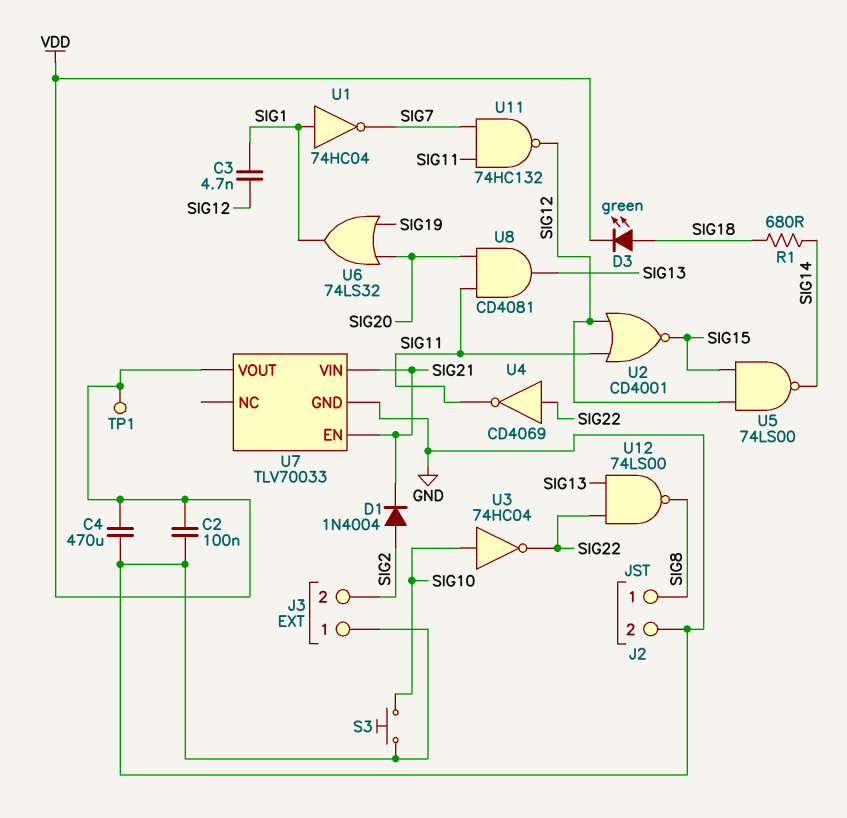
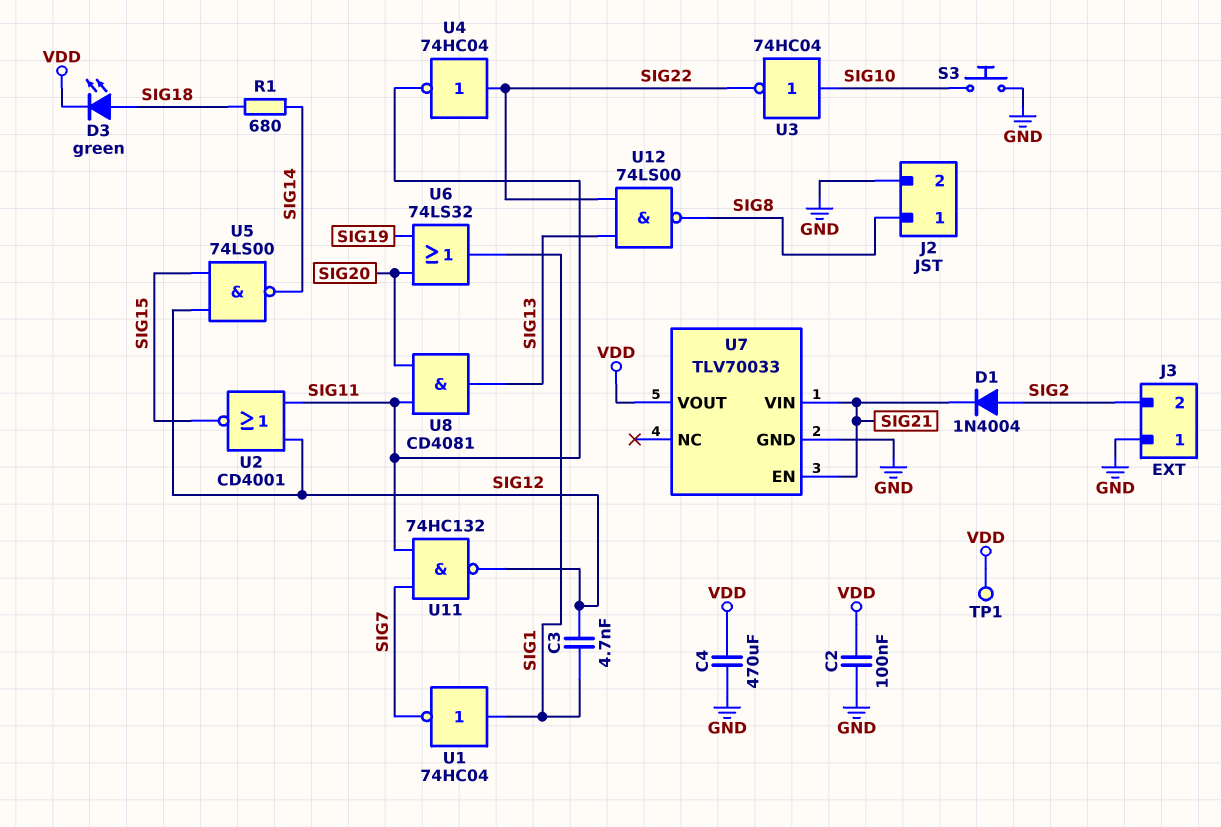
U4: NOT CD4069 (in SIG22, out SIG11) -> NOT 74HC04 (in SIG22, out SIG11)

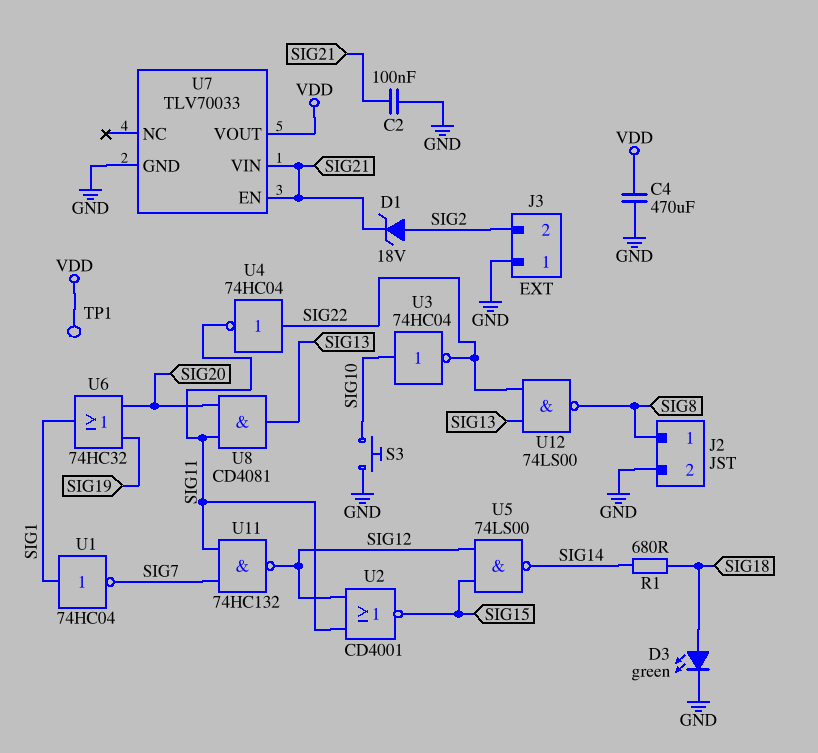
C2: 100nF (GND, VDD) -> 100nF (GND, SIG21)
C3: 4.7nF (SIG1, SIG12) -> none
D1: diode 1N4004 (A SIG2, K SIG21) -> zener 18V (A SIG2, K SIG21)
D3: LED green (A SIG18, K VDD) -> LED green (A SIG18, K GND)
U6: OR 74LS32 (in SIG19, in SIG20, out SIG1) -> OR 74HC32 (in SIG19, in SIG20, out SIG1)

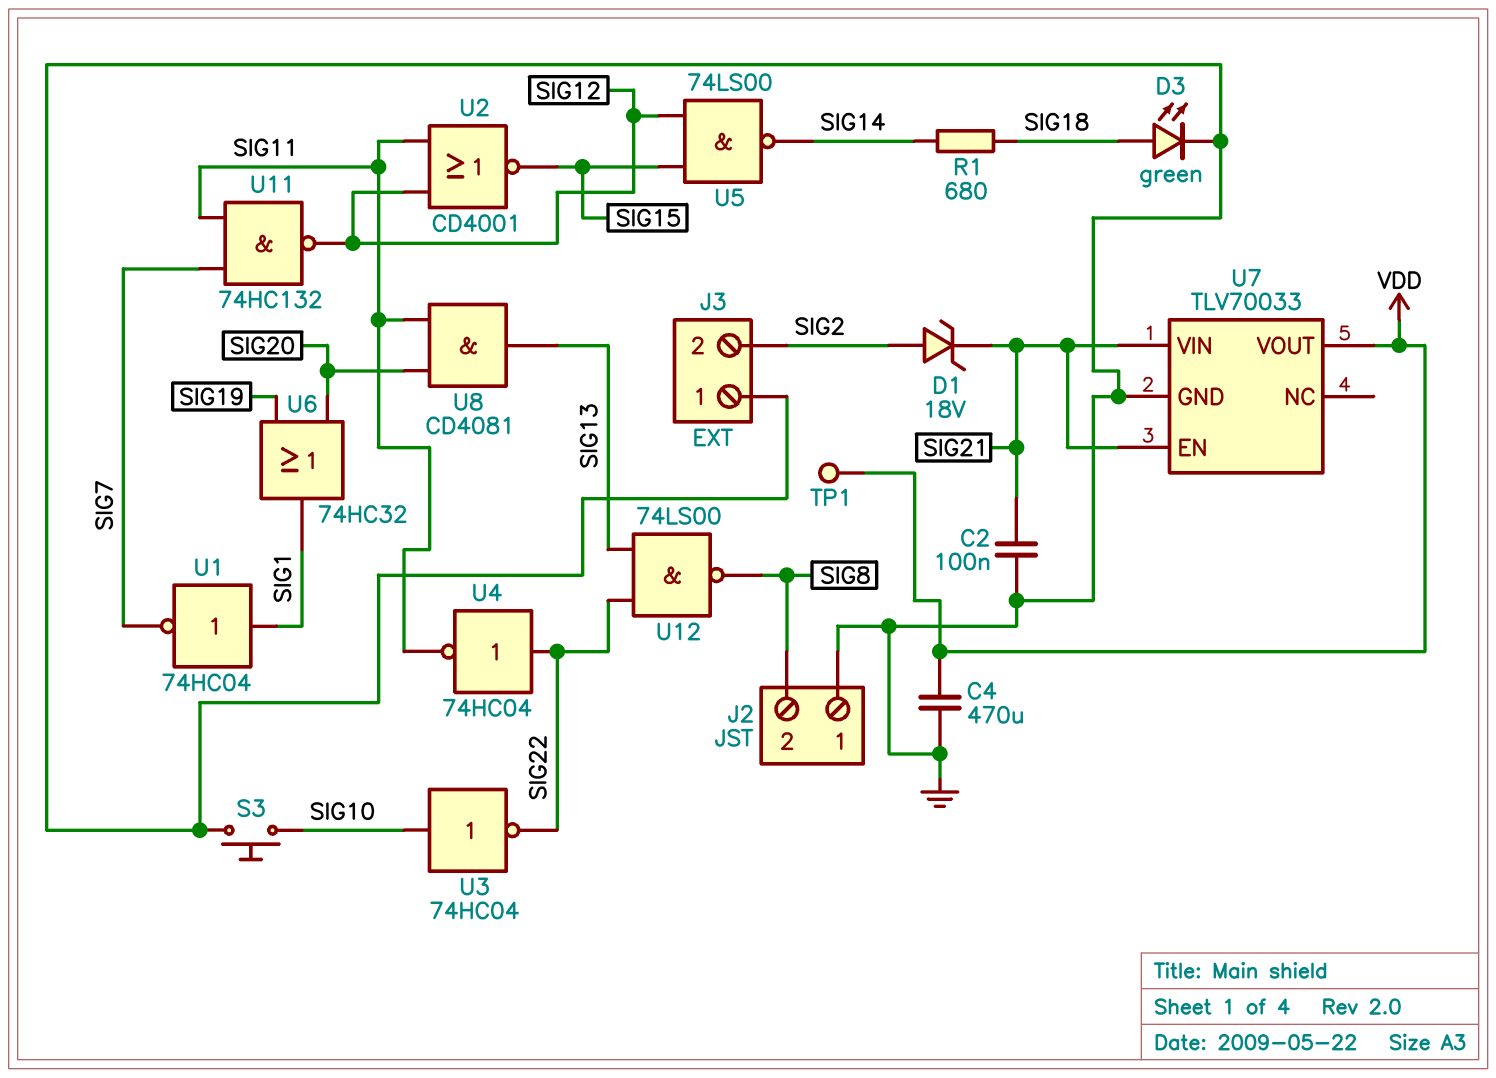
J2 pin 1: SIG8 -> GND
J2 pin 2: GND -> SIG8

